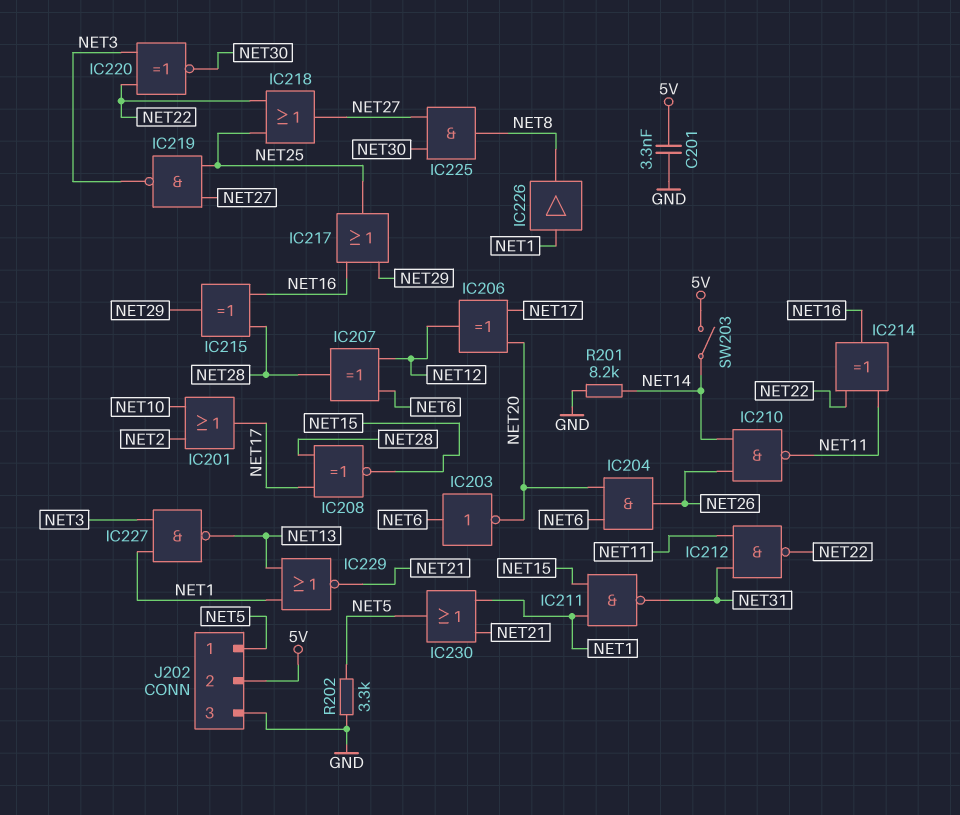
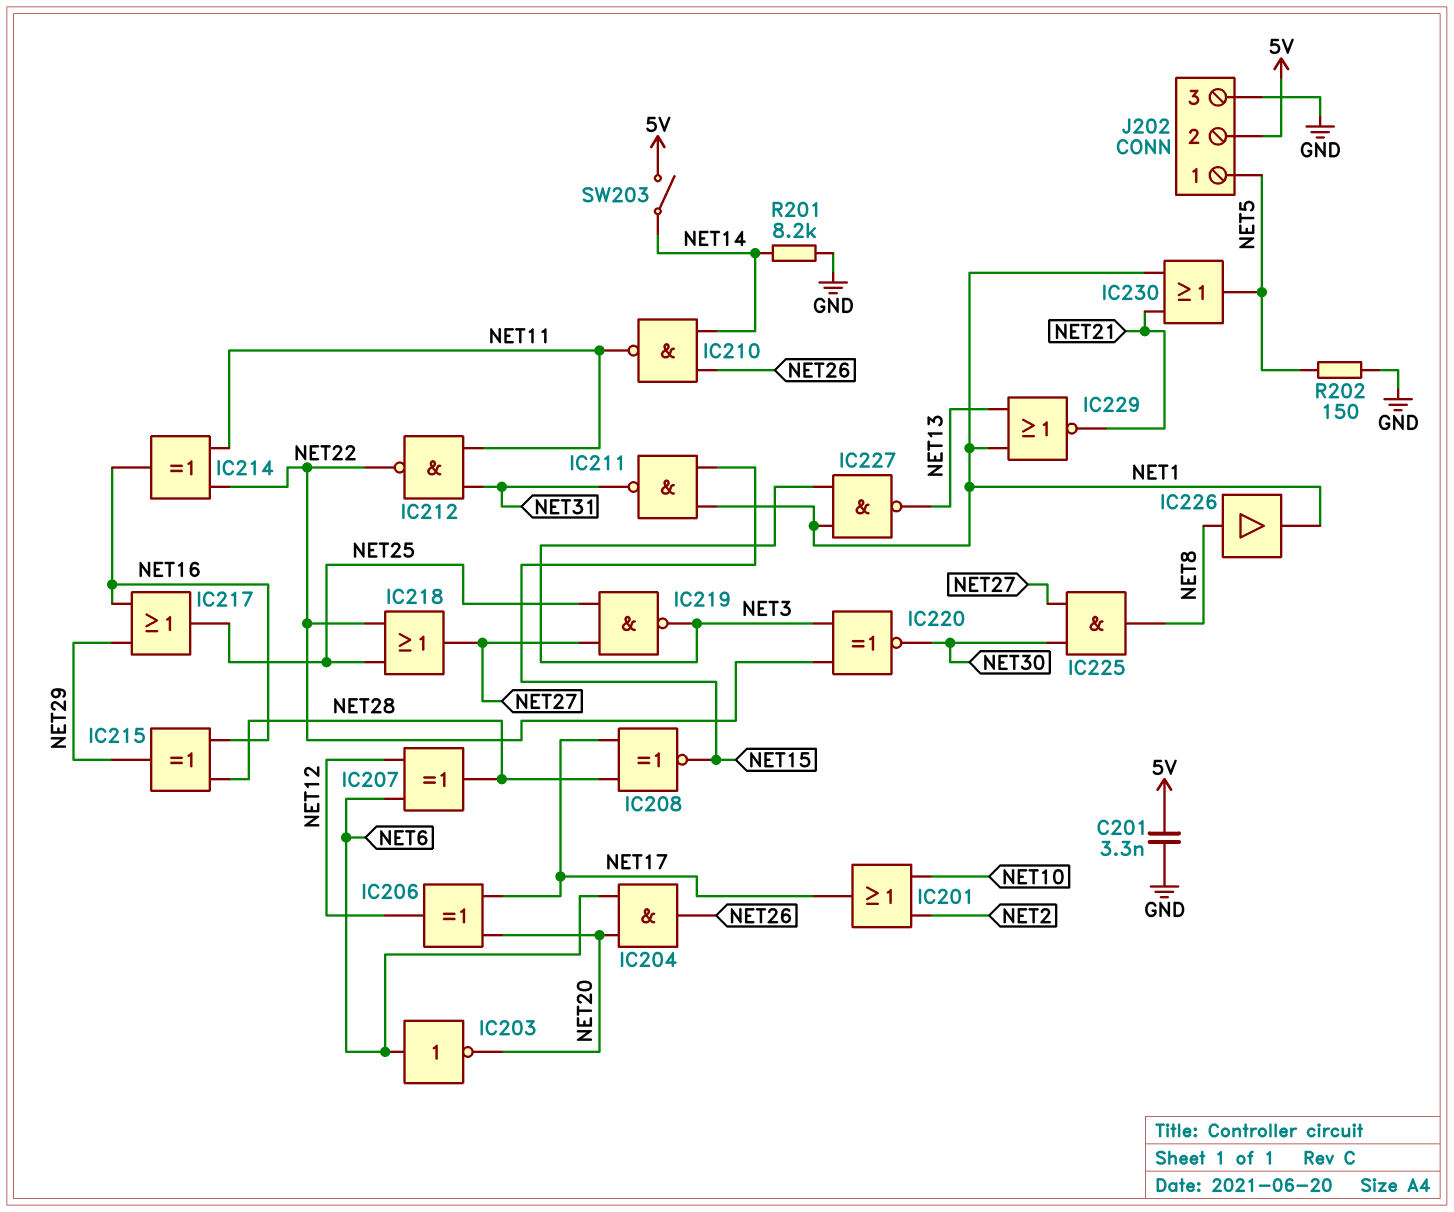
IC226: buffer (in NET1, out NET8) -> buffer (in NET8, out NET1)
R202: 3.3k (GND, NET5) -> 150 (GND, NET5)

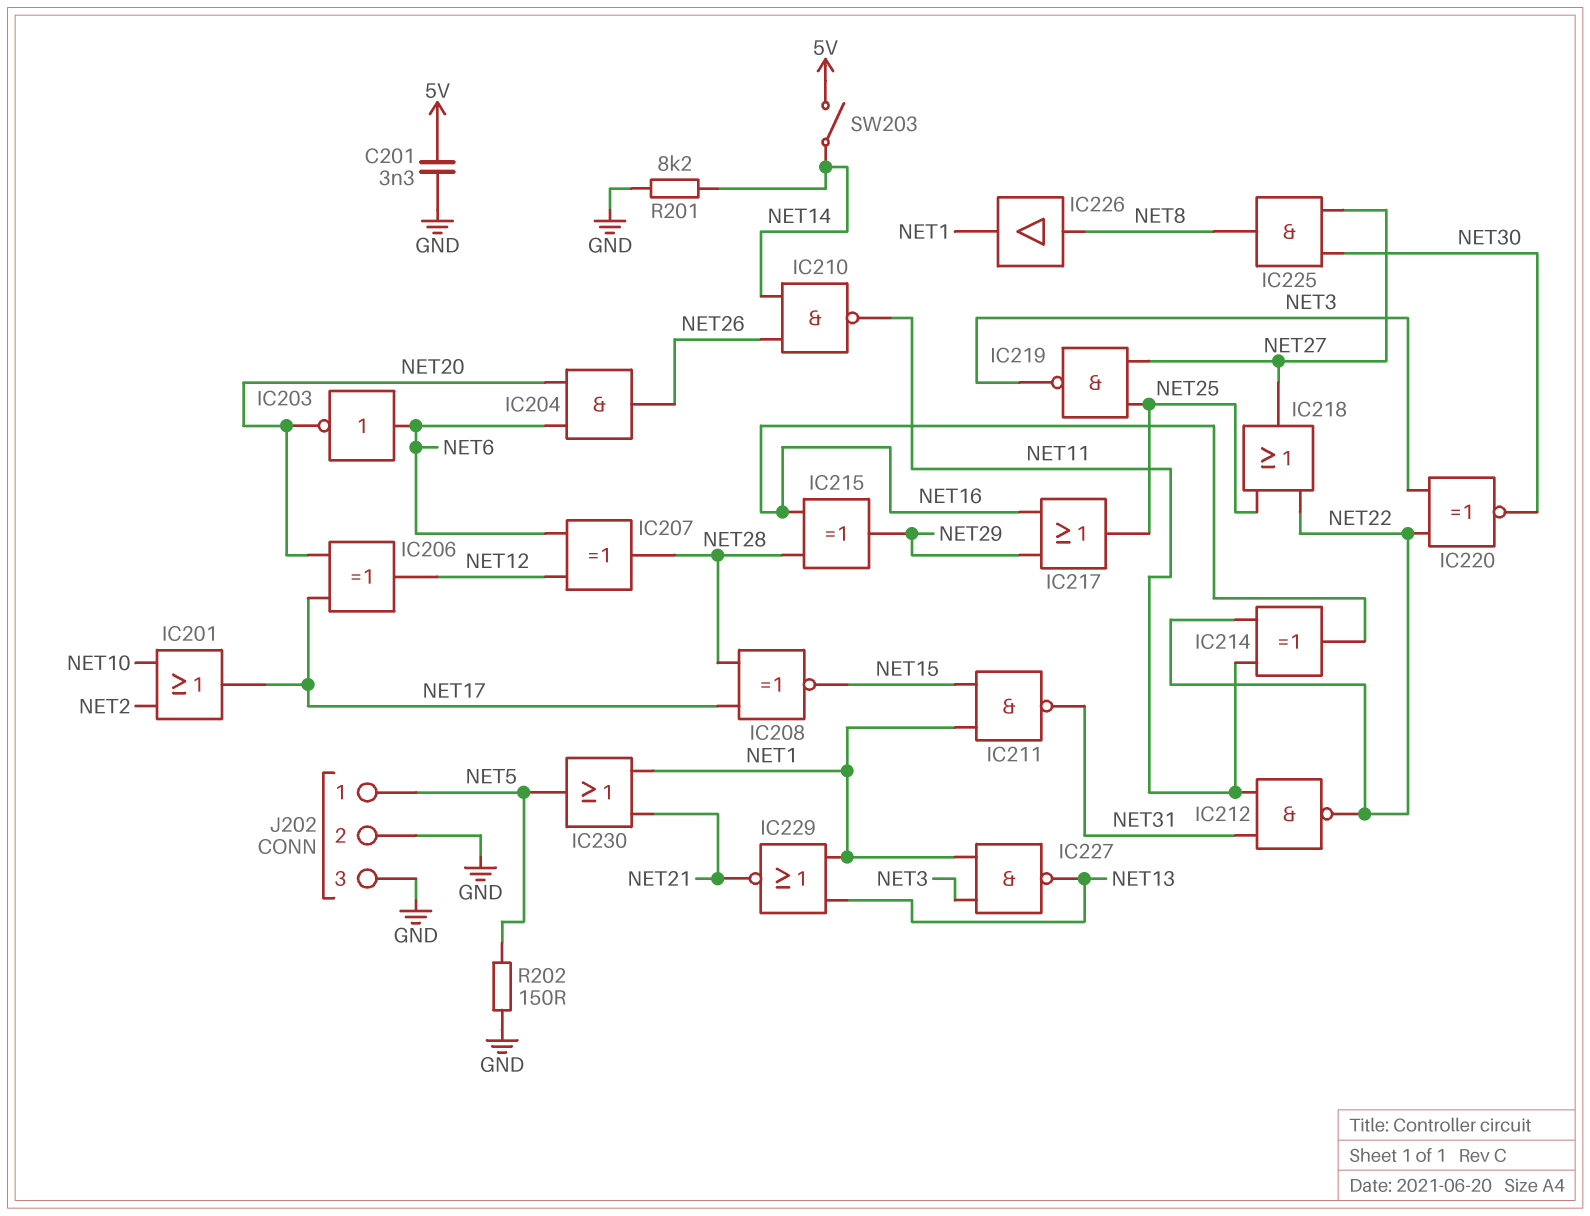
J202 pin 2: 5V -> GND

